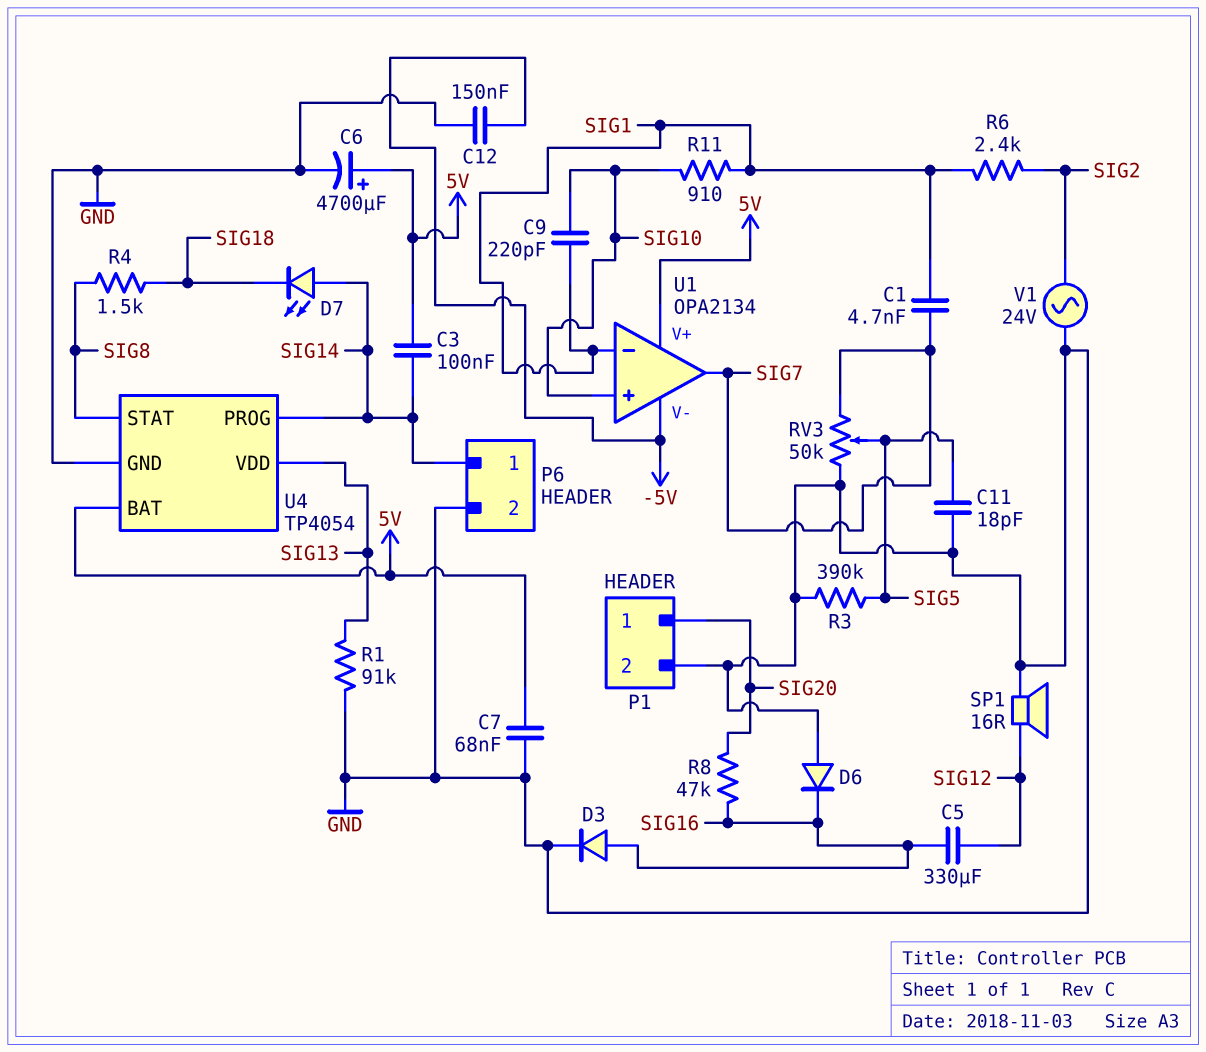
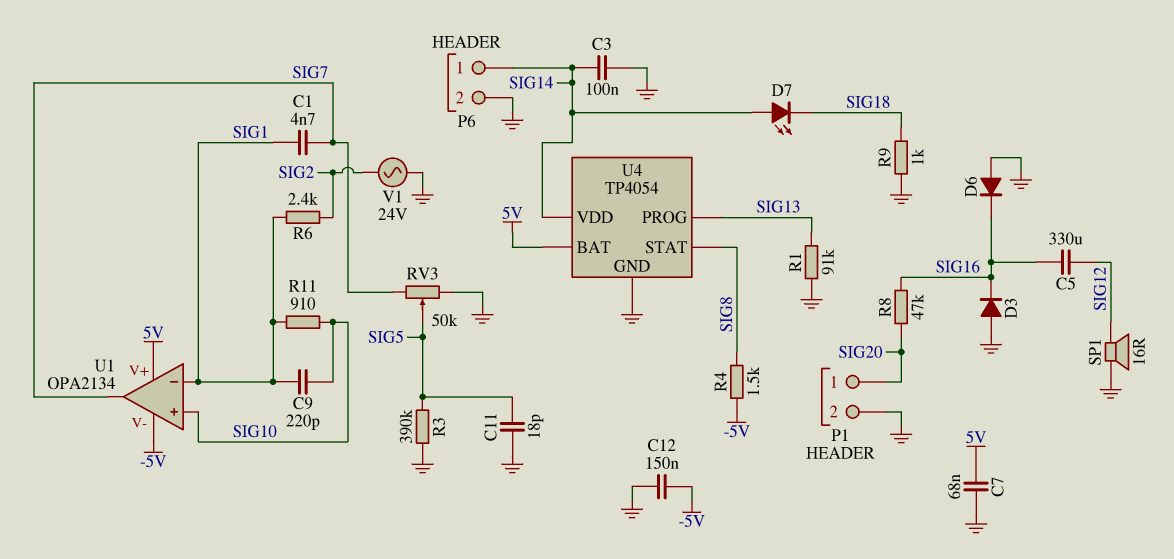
C3: 100nF (5V, SIG14) -> 100nF (GND, SIG14)
C6: 4700uF (plus 5V, minus GND) -> none
D3: diode (A SIG16, K GND) -> diode (A GND, K SIG16)
R4: 1.5k (SIG8, SIG18) -> 1.5k (-5V, SIG8)
R9: none -> 1k (GND, SIG18)
U4 pin PROG: SIG14 -> SIG13
U4 pin VDD: SIG13 -> SIG14

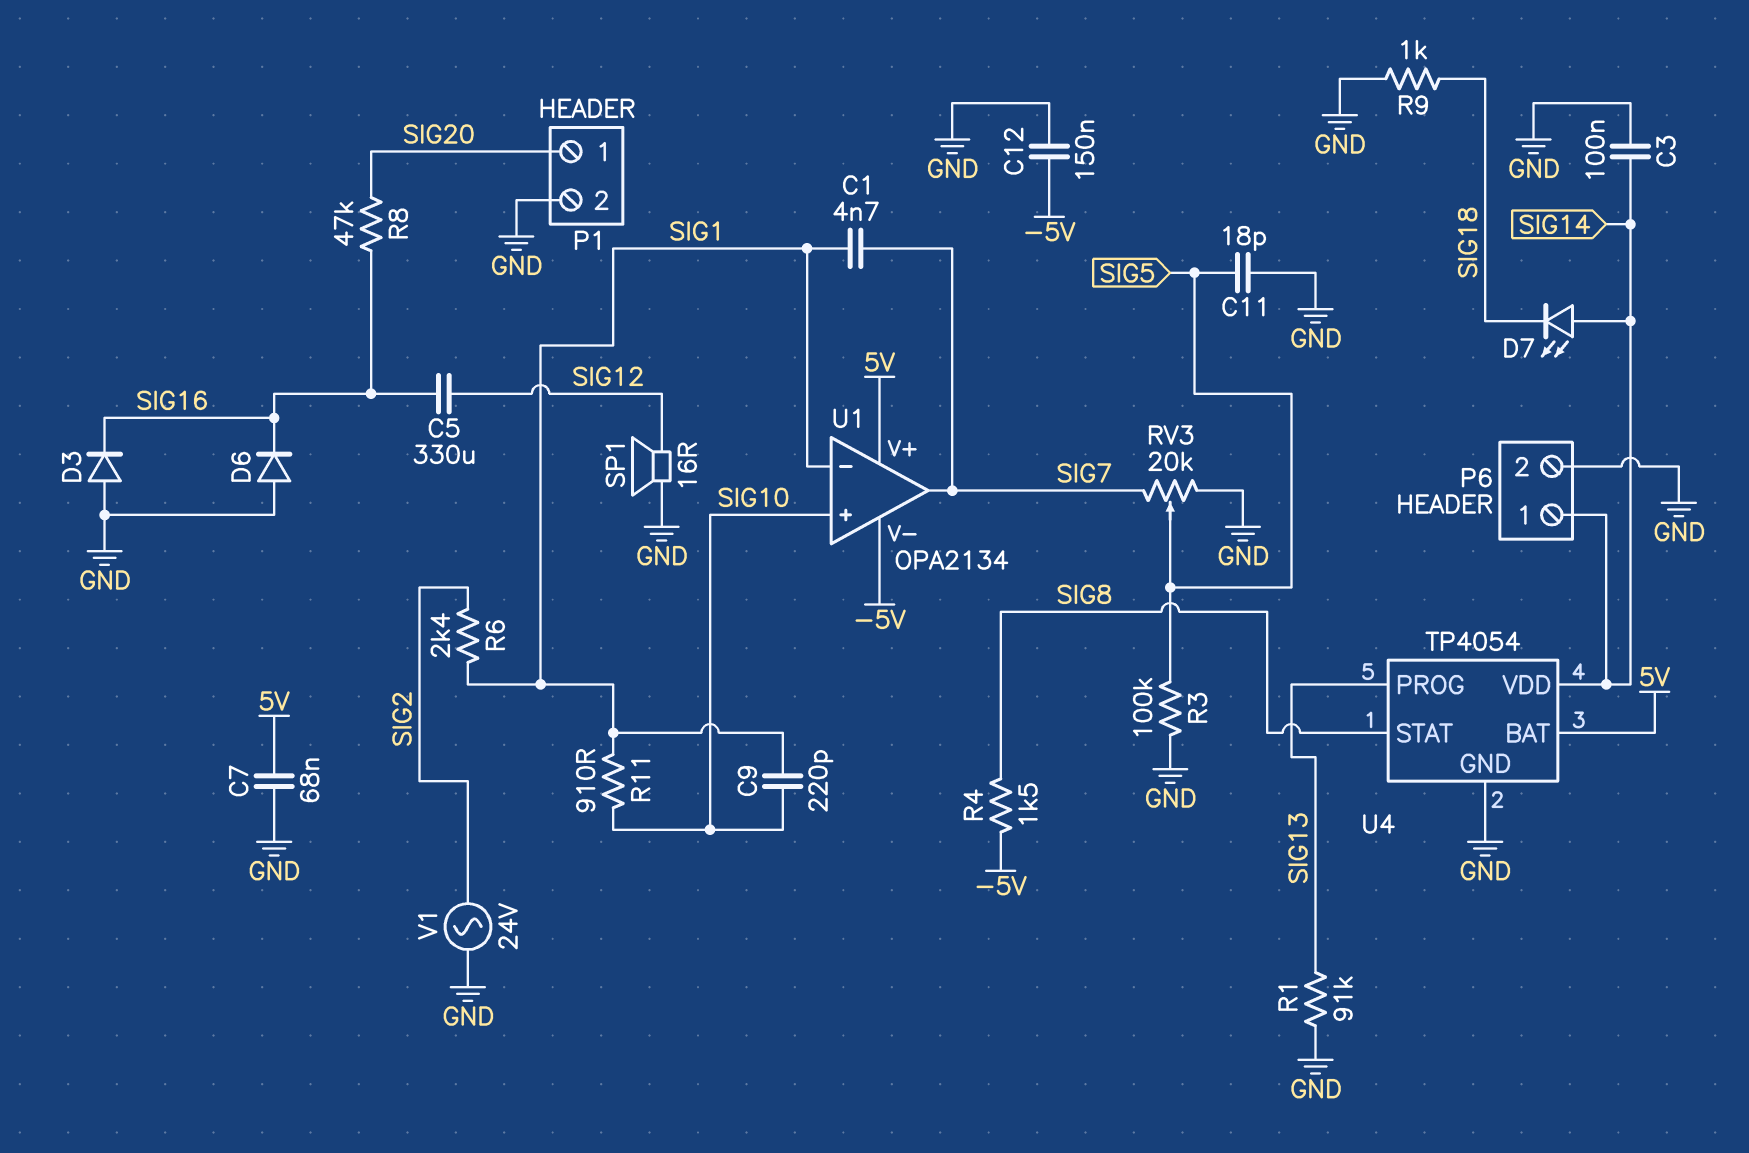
R3: 390k (GND, SIG5) -> 100k (GND, SIG5)
RV3: 50k (GND, SIG7, wiper SIG5) -> 20k (GND, SIG7, wiper SIG5)

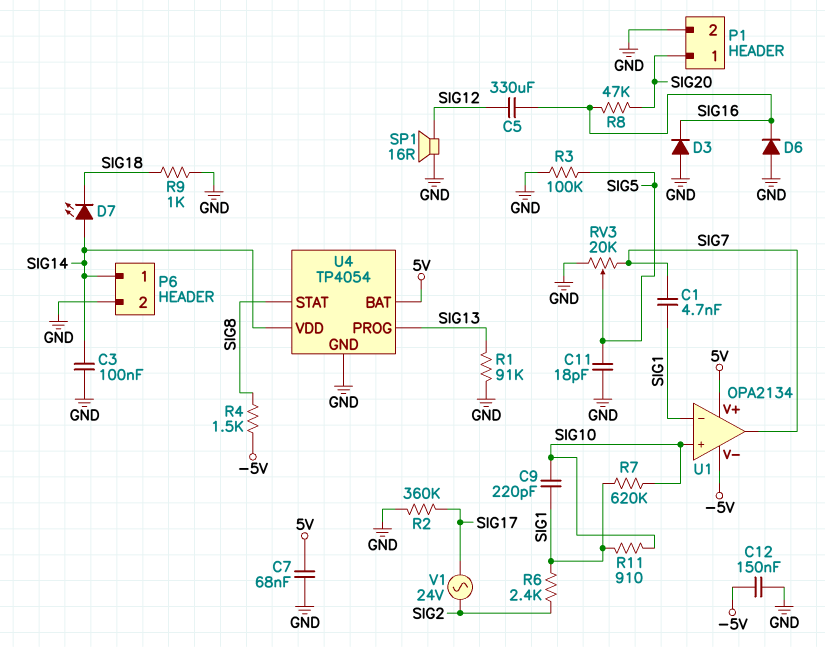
R2: none -> 360k (GND, SIG17)
R7: none -> 620k (SIG1, SIG10)
V1: AC 24V (GND, SIG2) -> AC 24V (SIG2, SIG17)

